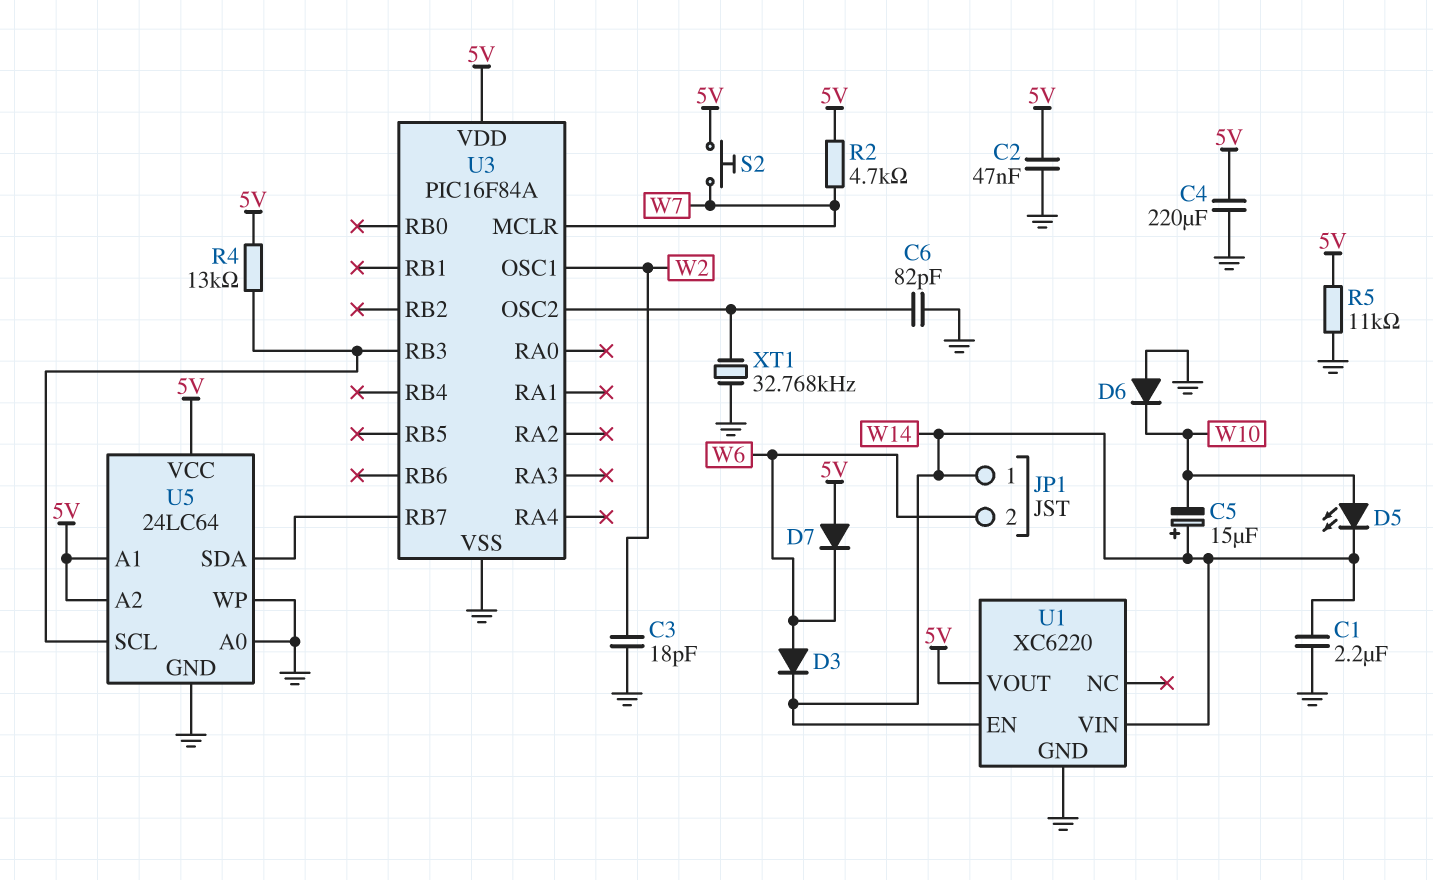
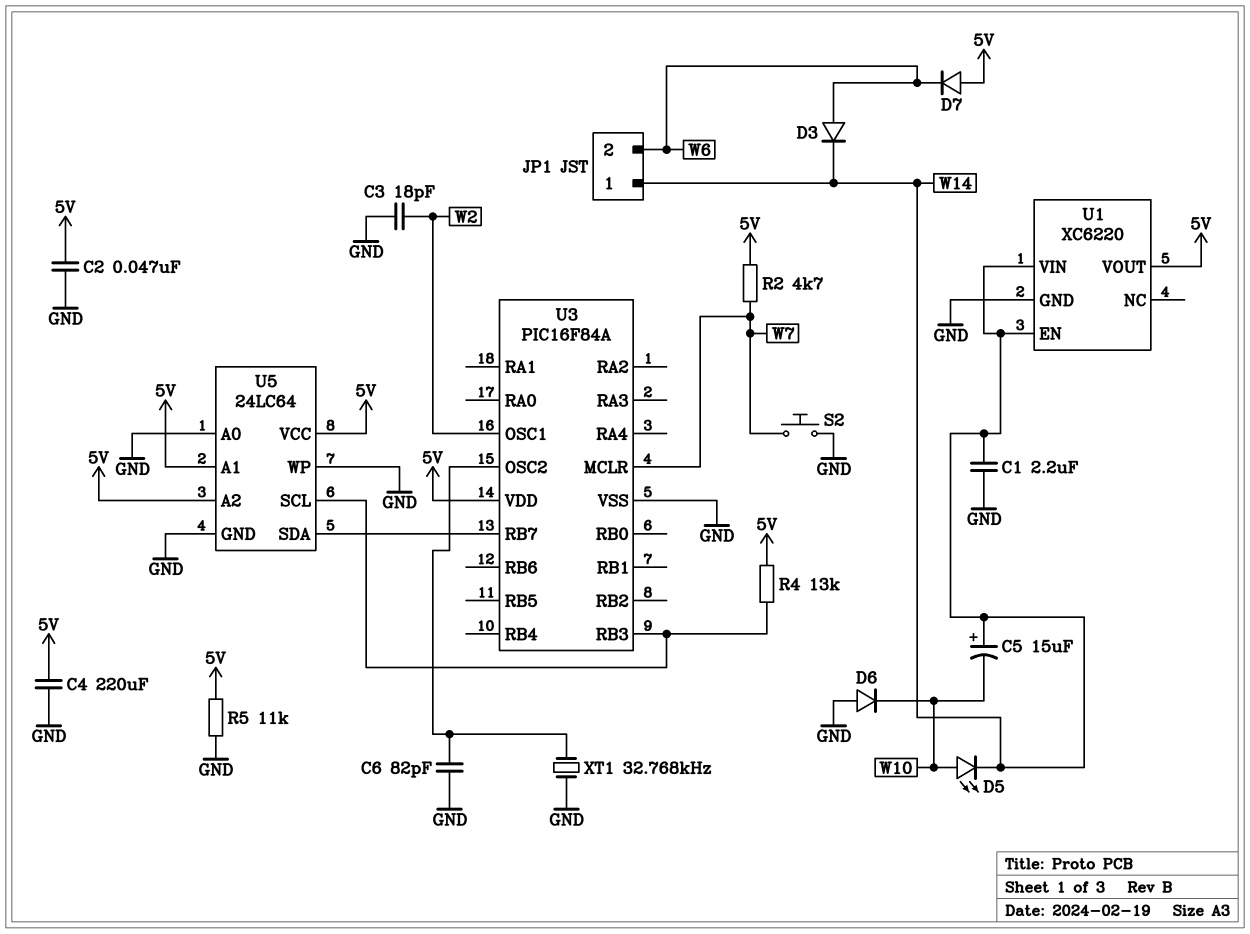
S2: button (5V, W7) -> button (GND, W7)

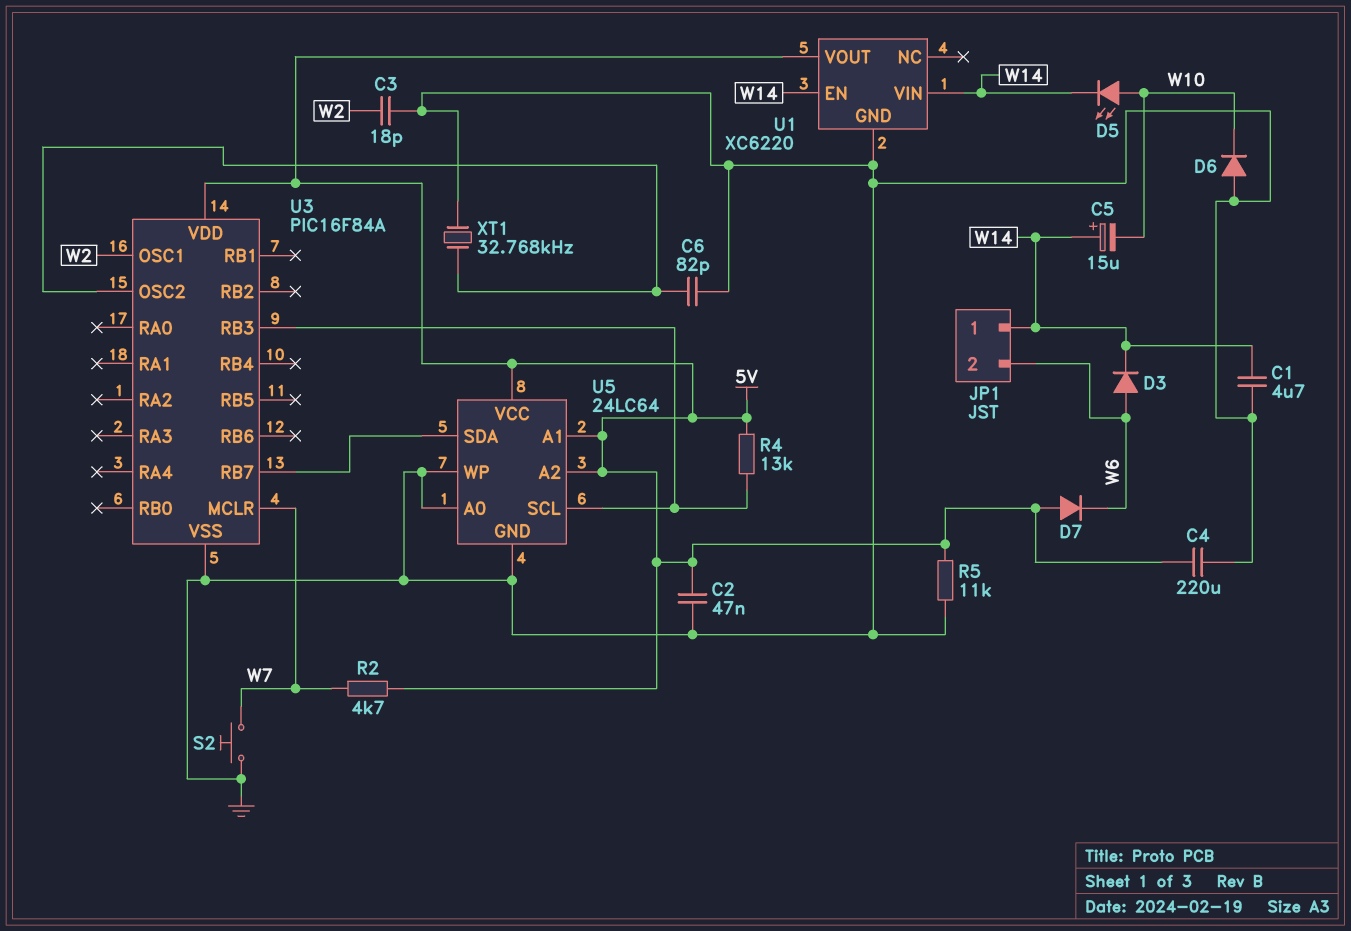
C1: 2.2uF (GND, W14) -> 4.7uF (GND, W14)

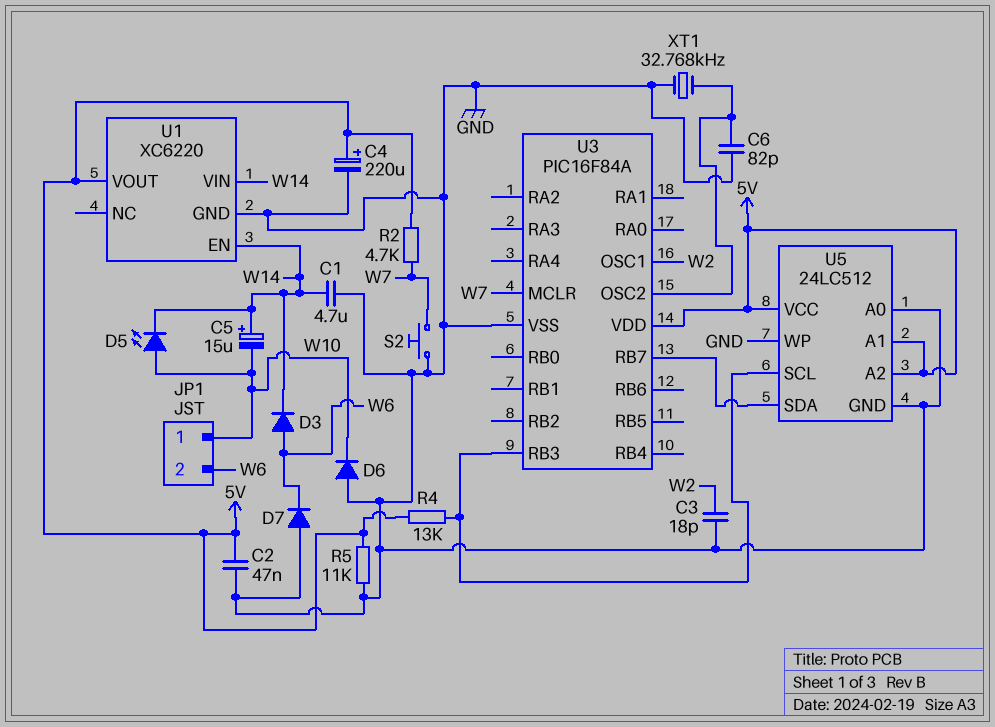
C4: 220uF (5V, GND) -> 220uF (plus 5V, minus GND)
D7: diode (A 5V, K W6) -> diode (A GND, K W6)
JP1 pin 1: W14 -> W10
U5: 24LC64 -> 24LC512

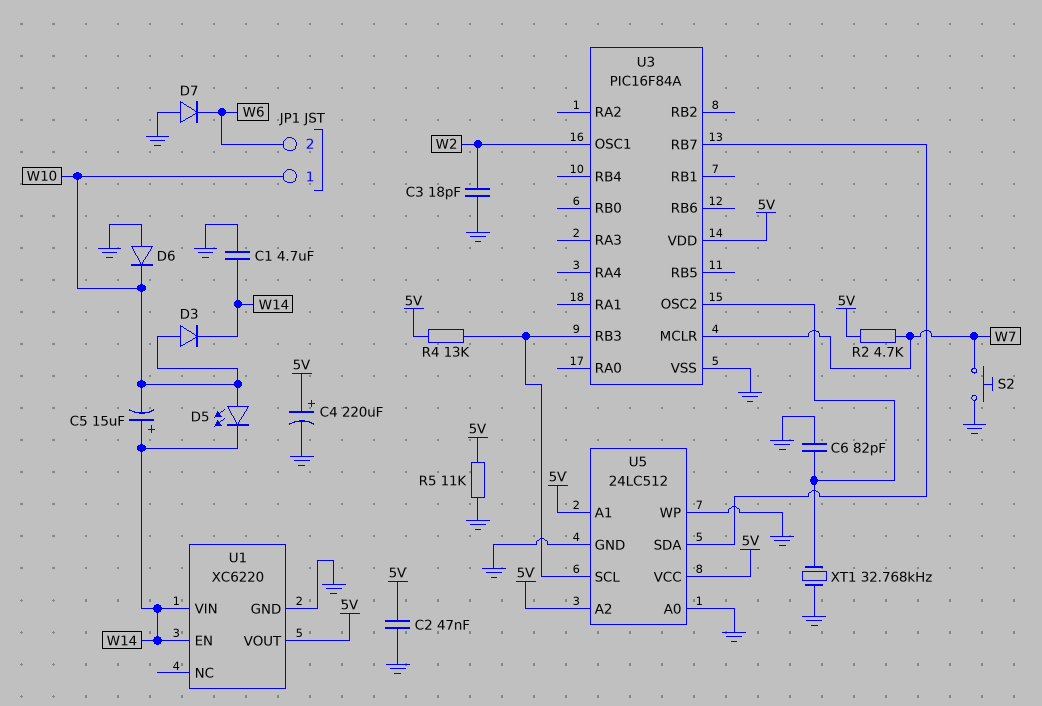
D3: diode (A W6, K W14) -> diode (A W10, K W14)

